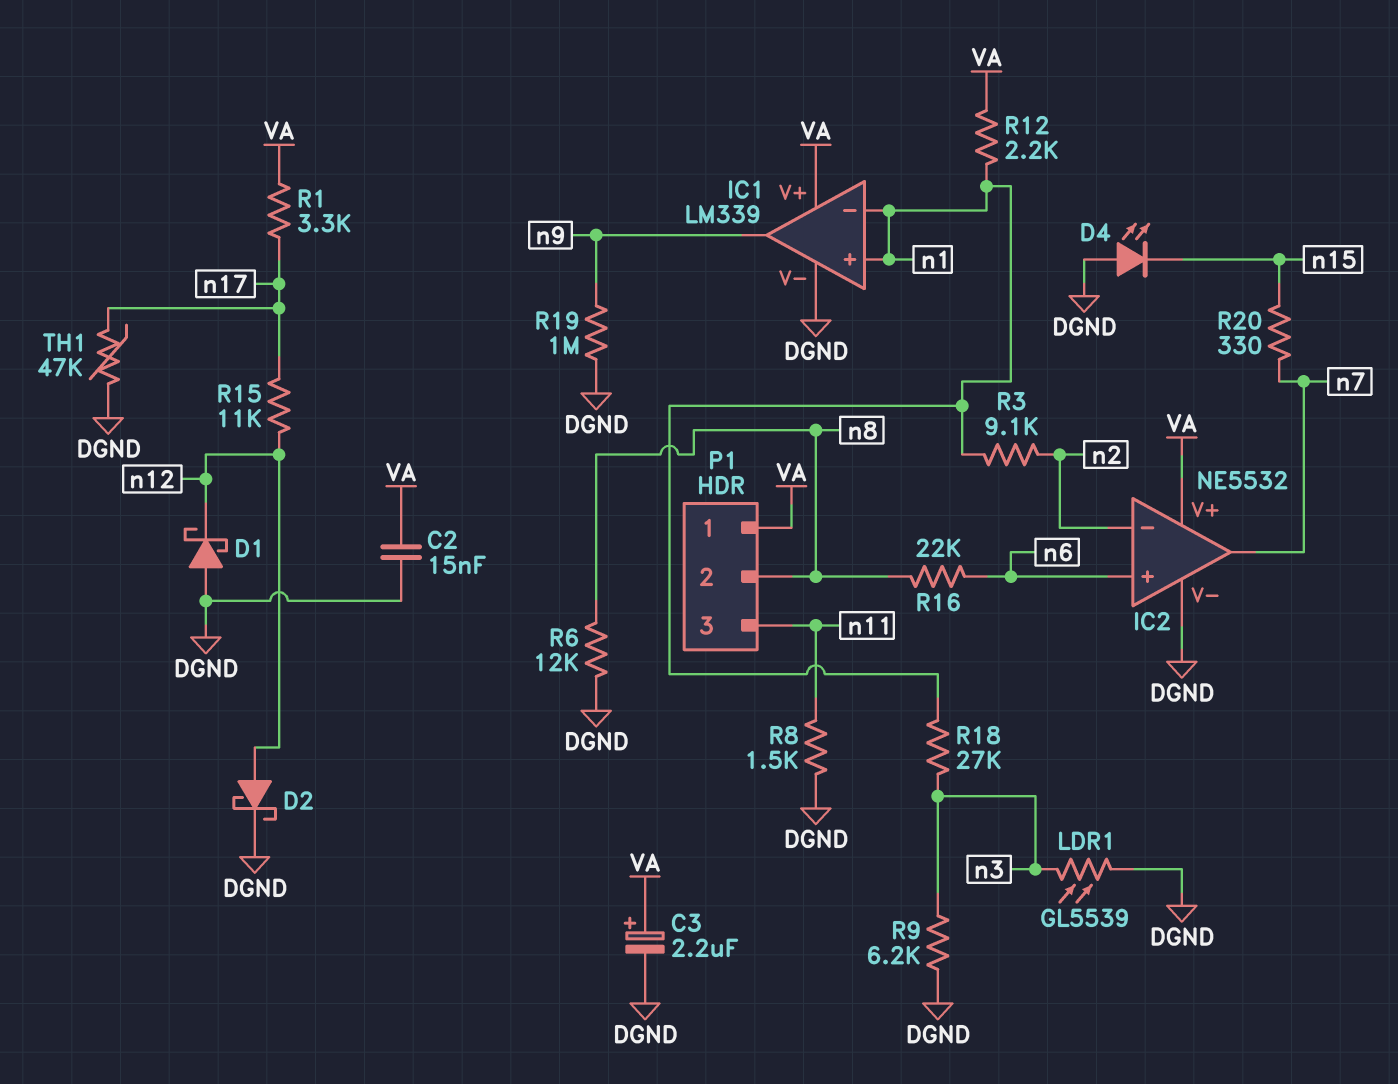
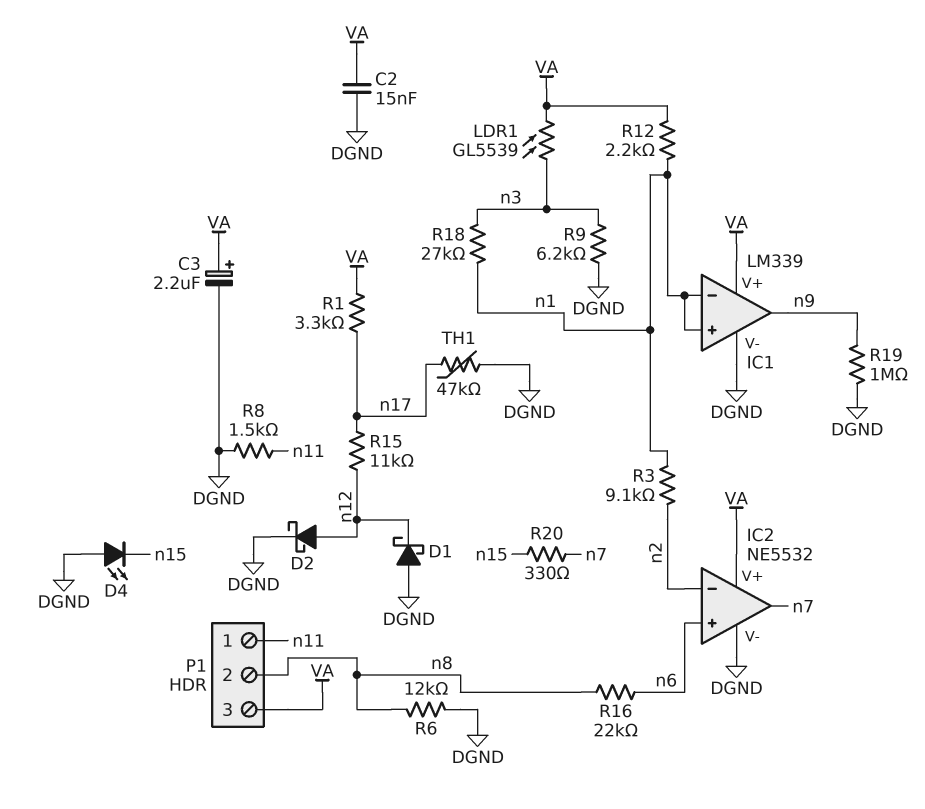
LDR1: GL5539 (DGND, n3) -> GL5539 (VA, n3)
P1 pin 1: VA -> n11
P1 pin 3: n11 -> VA

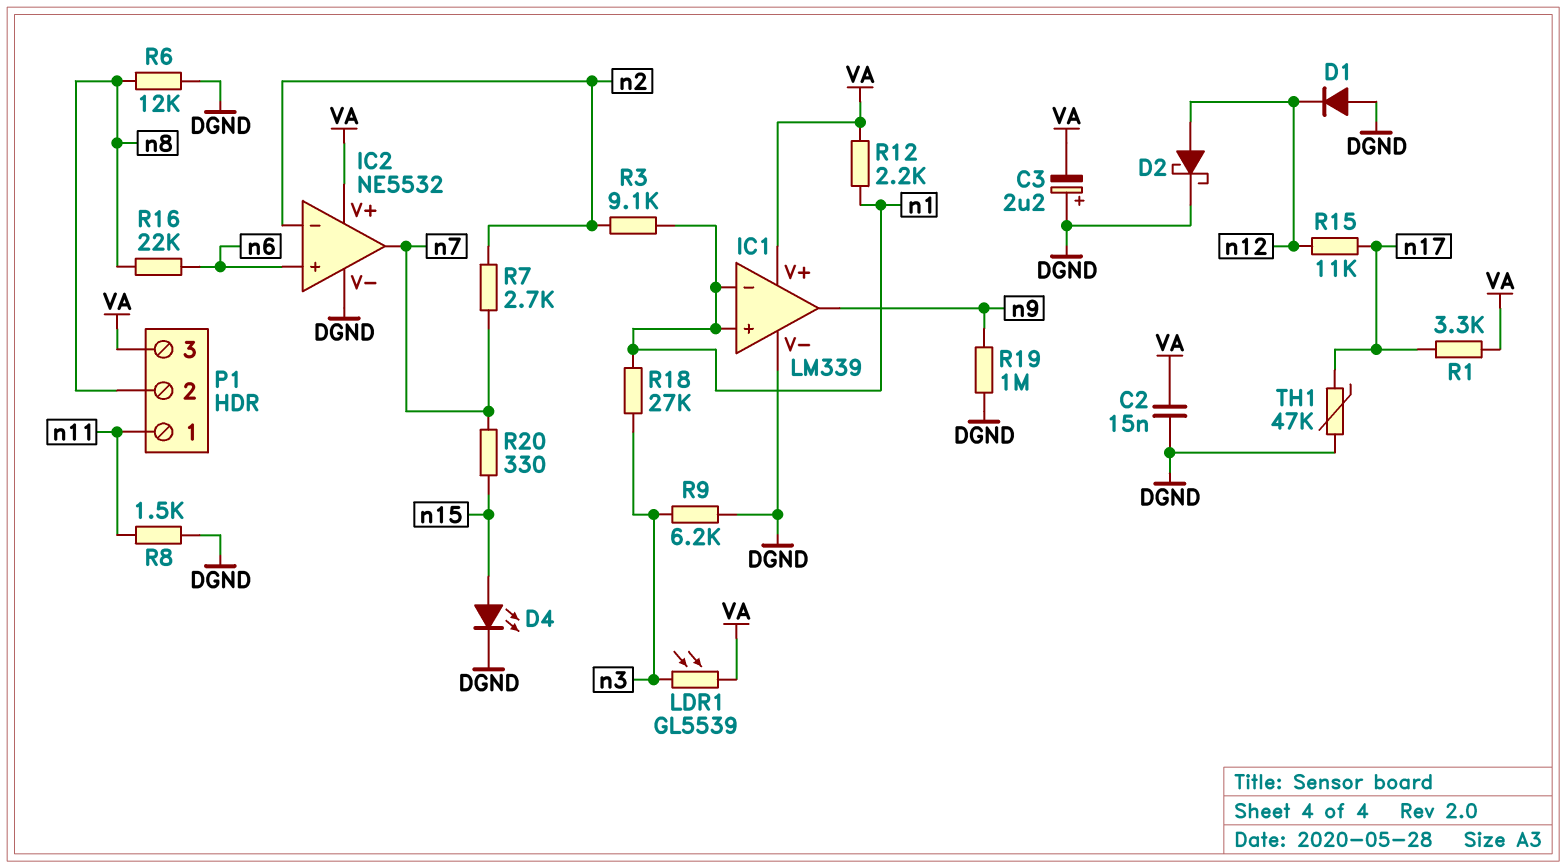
C3: 2.2uF (plus VA, minus DGND) -> 2.2uF (plus DGND, minus VA)
D1: schottky (A DGND, K n12) -> diode (A DGND, K n12)
D4: LED (A DGND, K n15) -> LED (A n15, K DGND)
R7: none -> 2.7k (n2, n7)

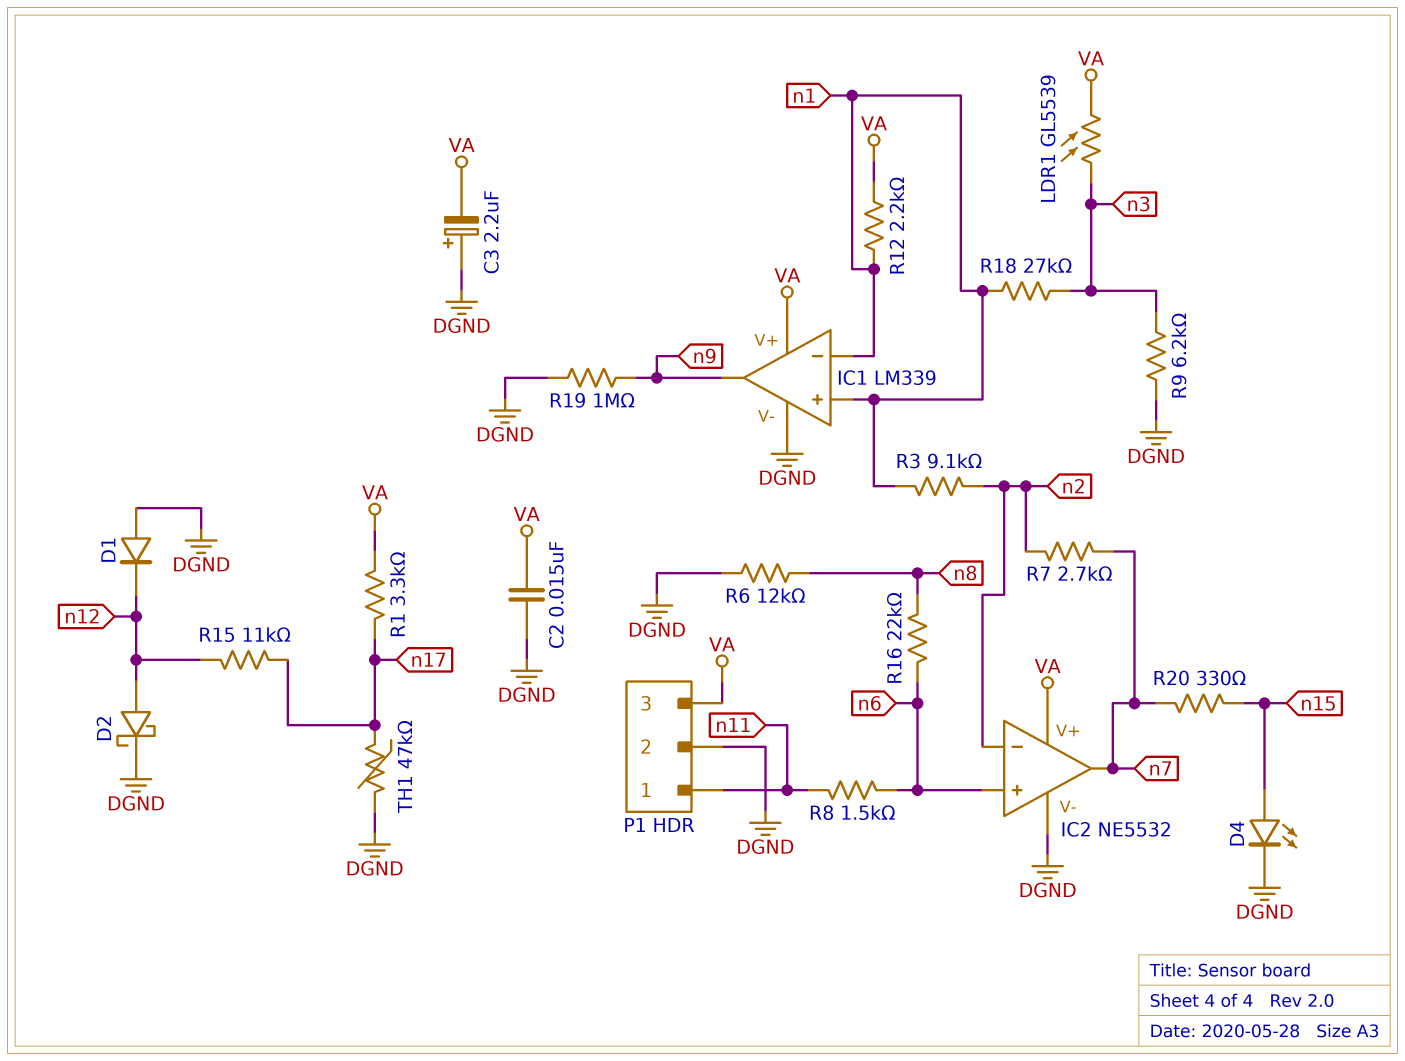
P1 pin 2: n8 -> DGND
R8: 1.5k (DGND, n11) -> 1.5k (n6, n11)

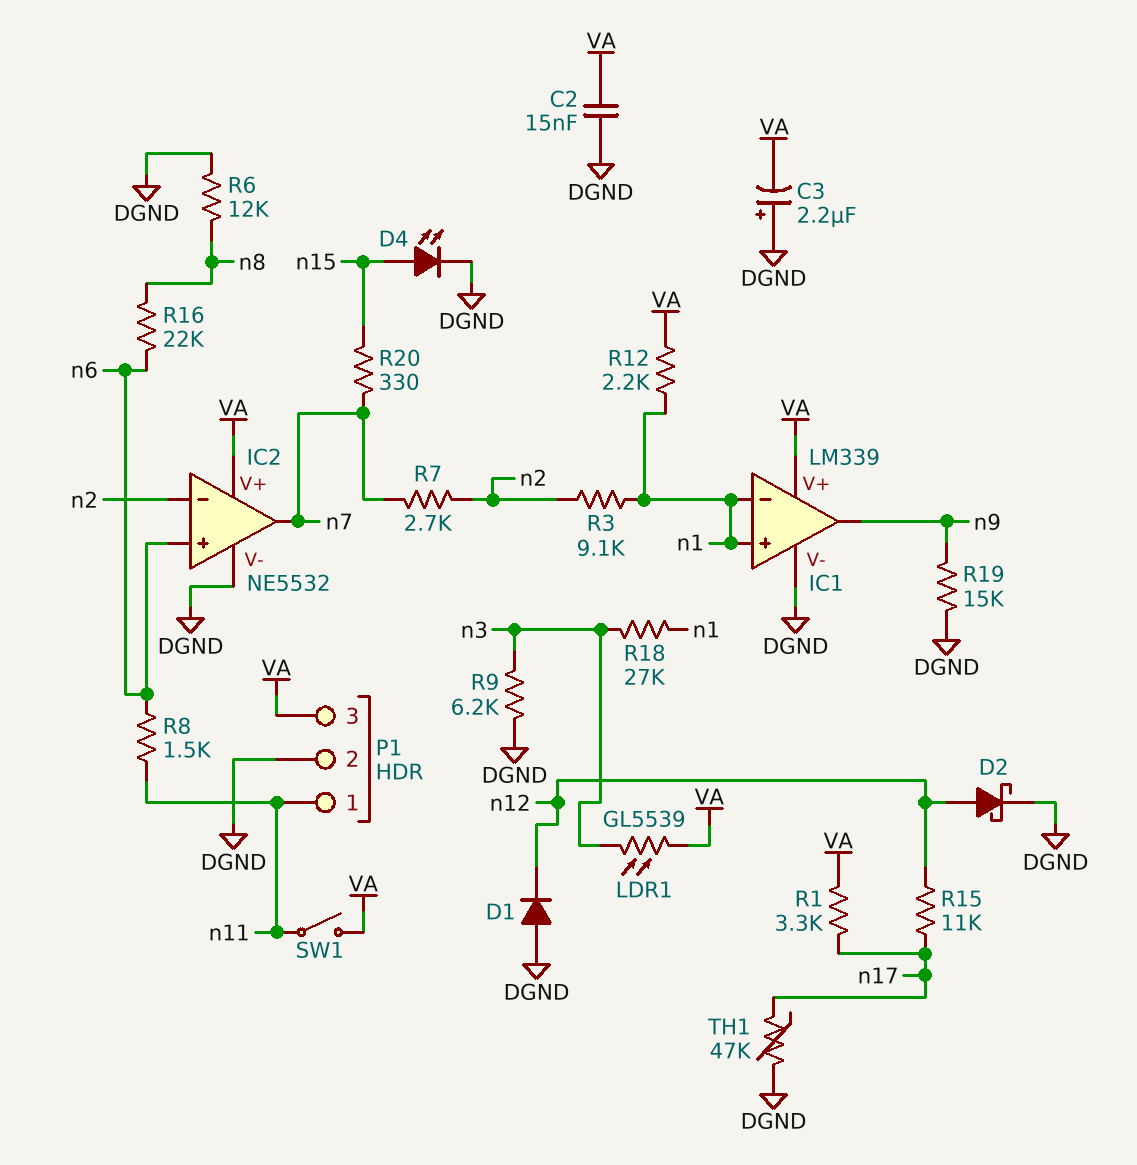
R19: 1M (DGND, n9) -> 15k (DGND, n9)
SW1: none -> switch (VA, n11)

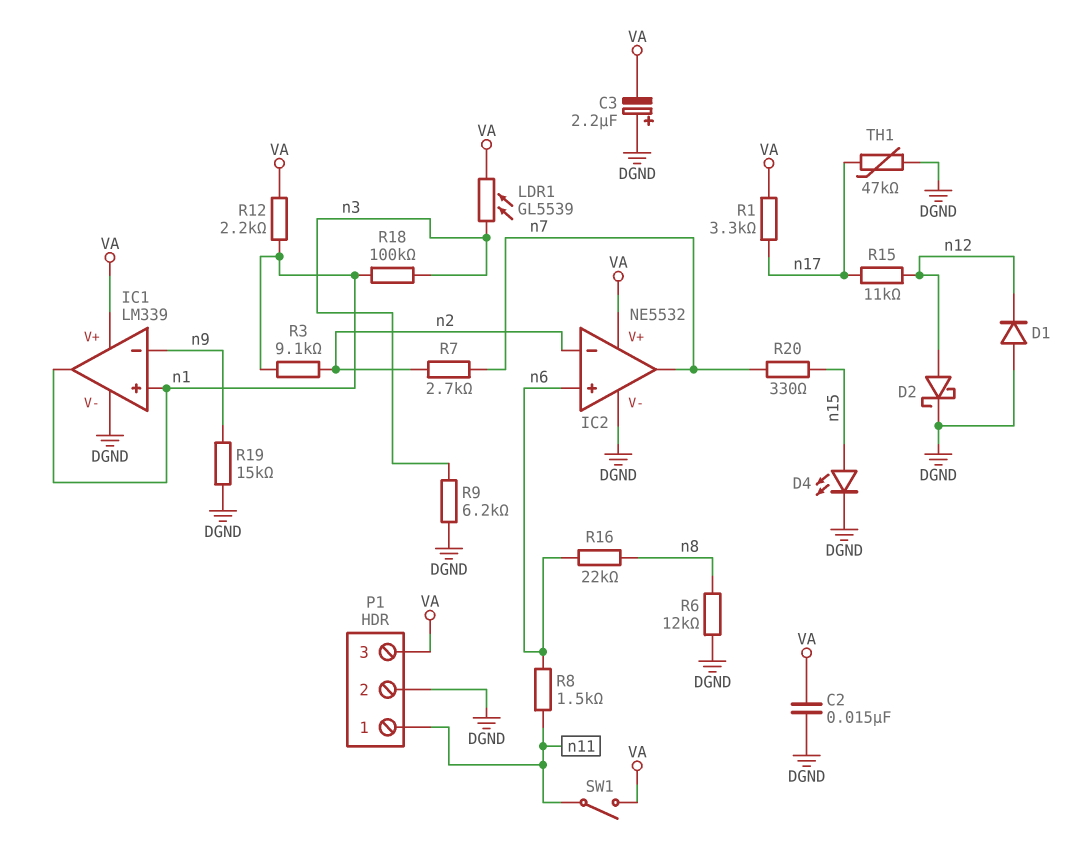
IC1 pin in-: n1 -> n9
IC1 pin out: n9 -> n1
R18: 27k (n1, n3) -> 100k (n1, n3)

